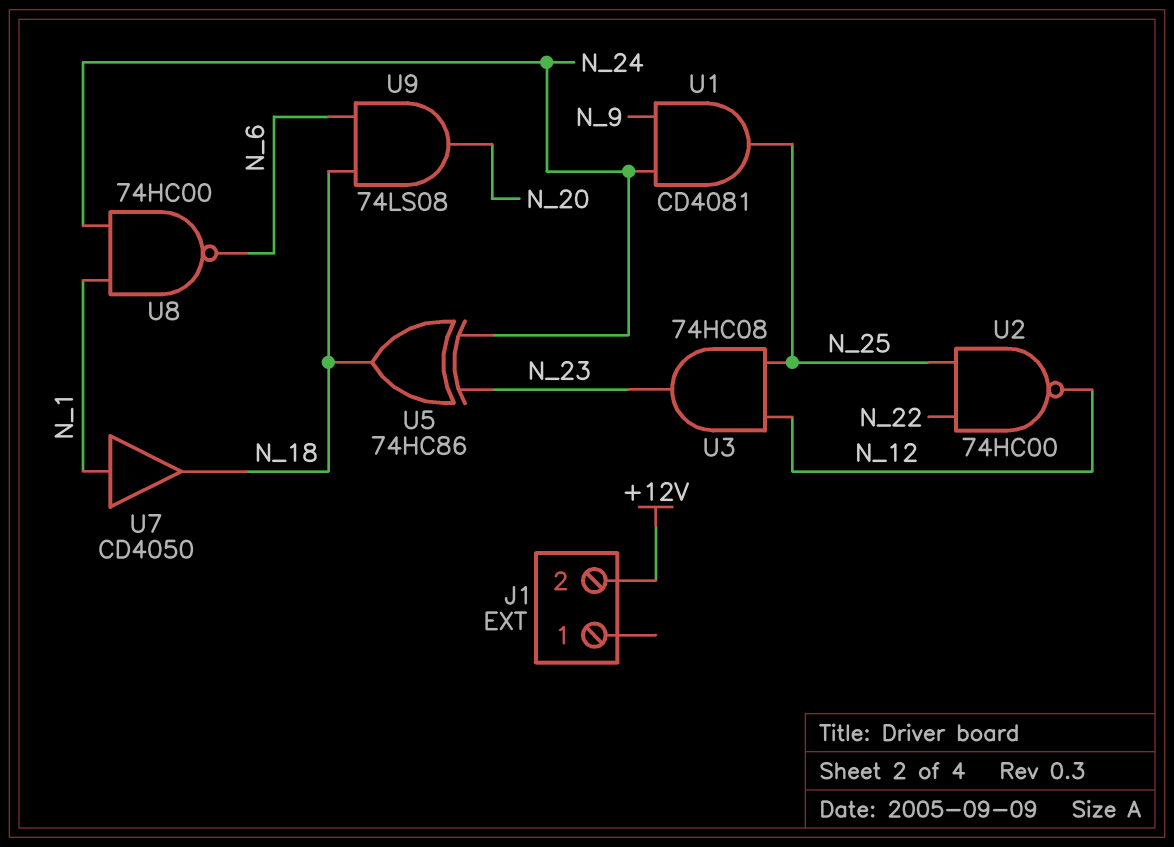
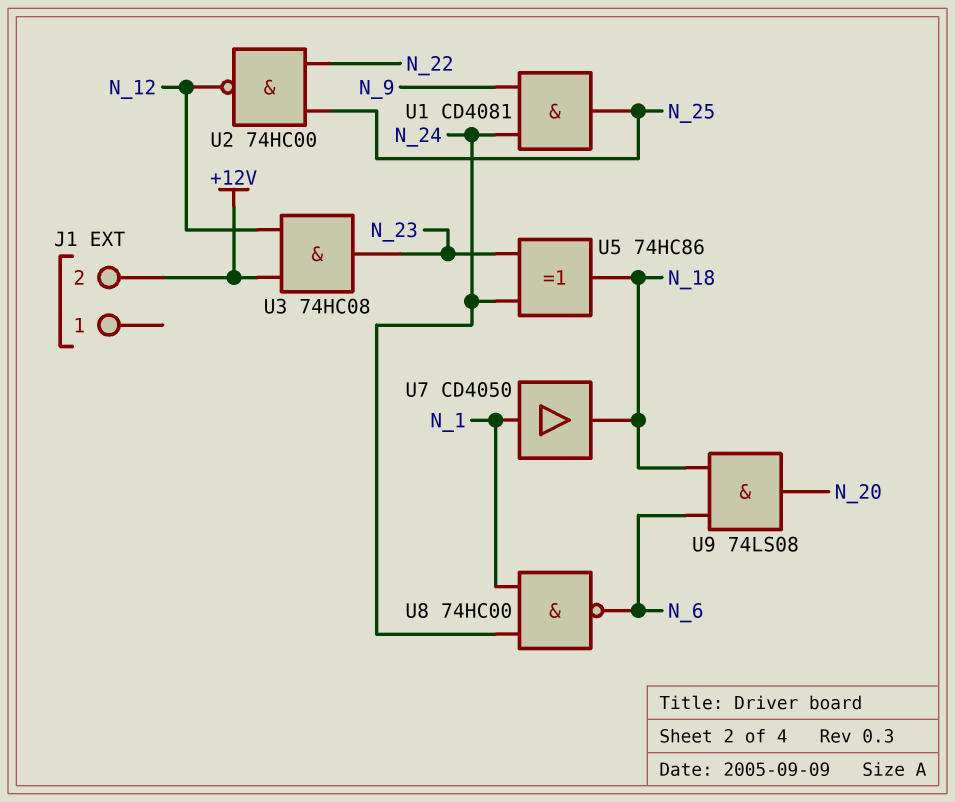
U3: AND 74HC08 (in N_12, in N_25, out N_23) -> AND 74HC08 (in +12V, in N_12, out N_23)

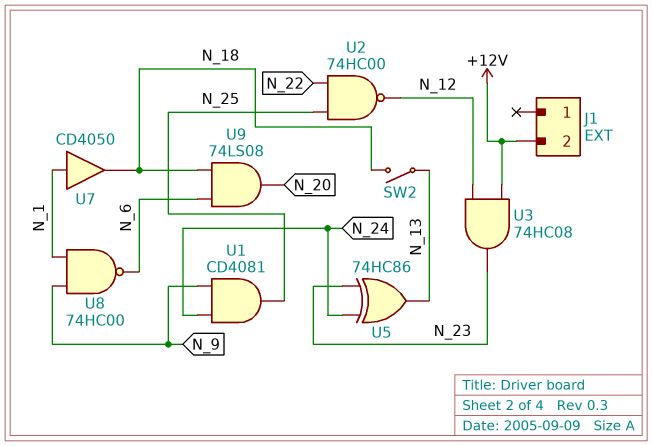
SW2: none -> switch (N_13, N_18)
U5: XOR 74HC86 (in N_23, in N_24, out N_18) -> XOR 74HC86 (in N_23, in N_24, out N_13)
U8: NAND 74HC00 (in N_1, in N_24, out N_6) -> NAND 74HC00 (in N_1, in N_9, out N_6)

